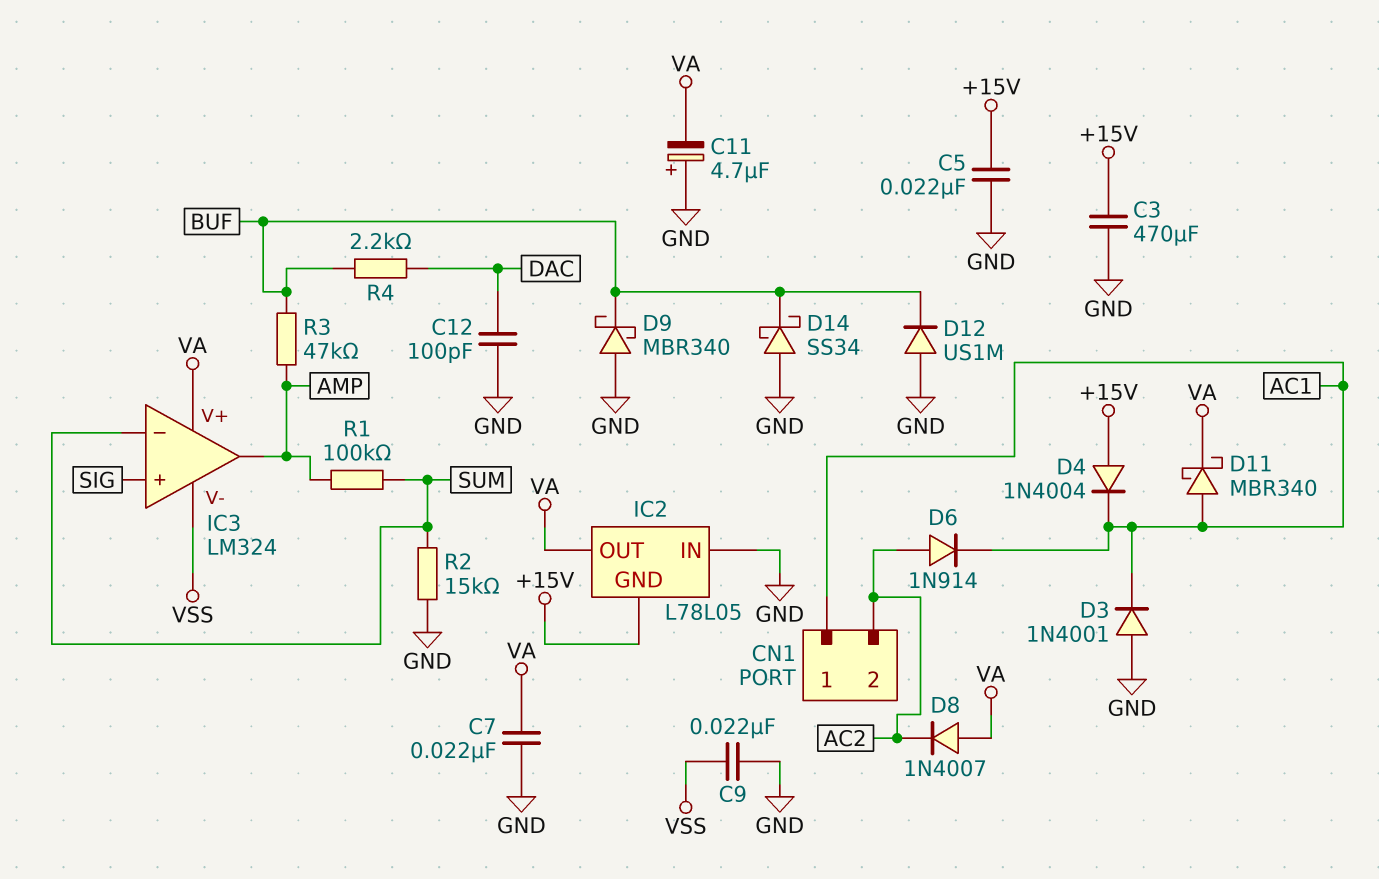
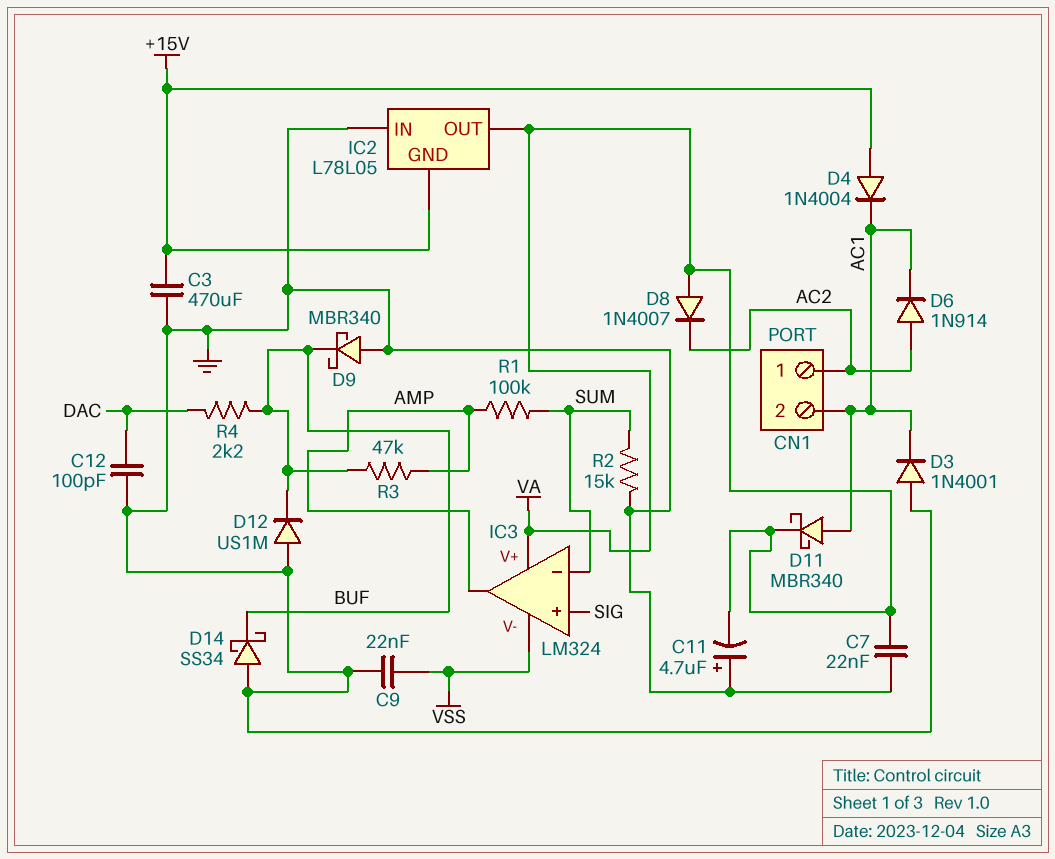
C5: 22nF (+15V, GND) -> none
CN1 pin 1: AC1 -> AC2
CN1 pin 2: AC2 -> AC1

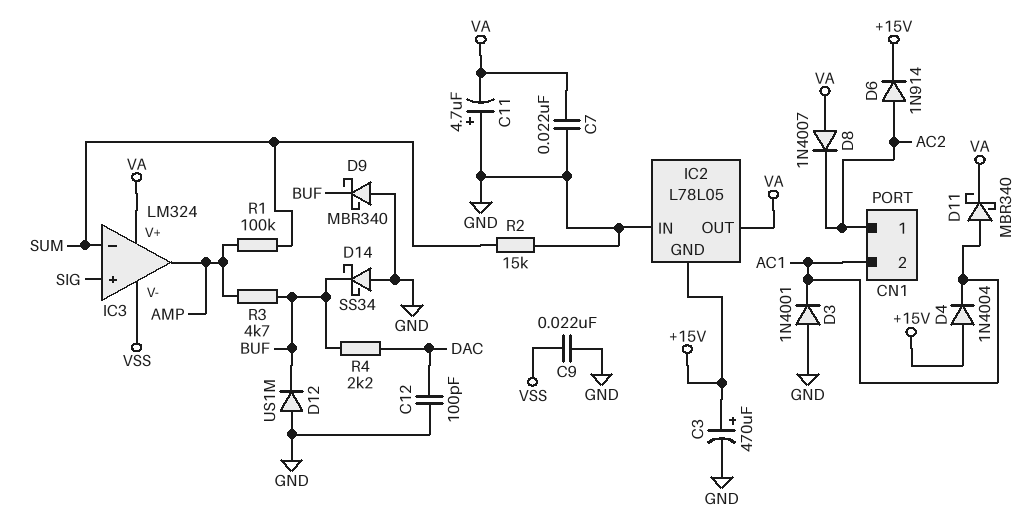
C3: 470uF (+15V, GND) -> 470uF (plus +15V, minus GND)
D6: diode 1N914 (A AC2, K AC1) -> diode 1N914 (A AC2, K +15V)
R3: 47k (AMP, BUF) -> 4.7k (AMP, BUF)

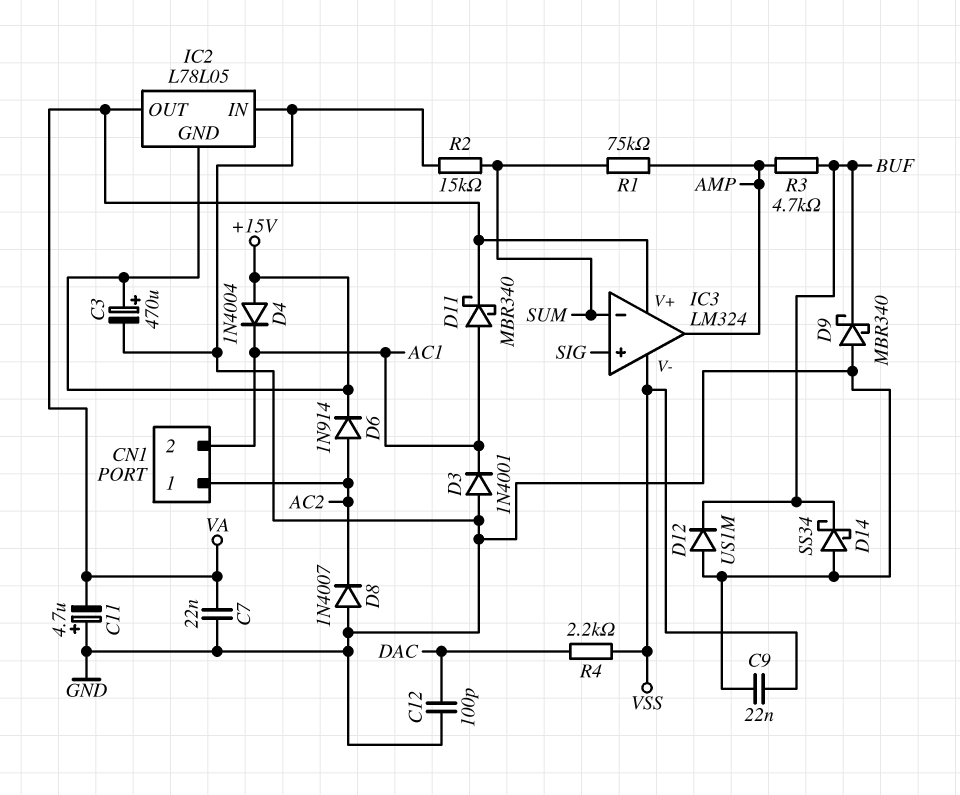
D8: diode 1N4007 (A VA, K AC2) -> diode 1N4007 (A GND, K AC2)
R1: 100k (AMP, SUM) -> 75k (AMP, SUM)
R4: 2.2k (BUF, DAC) -> 2.2k (DAC, VSS)

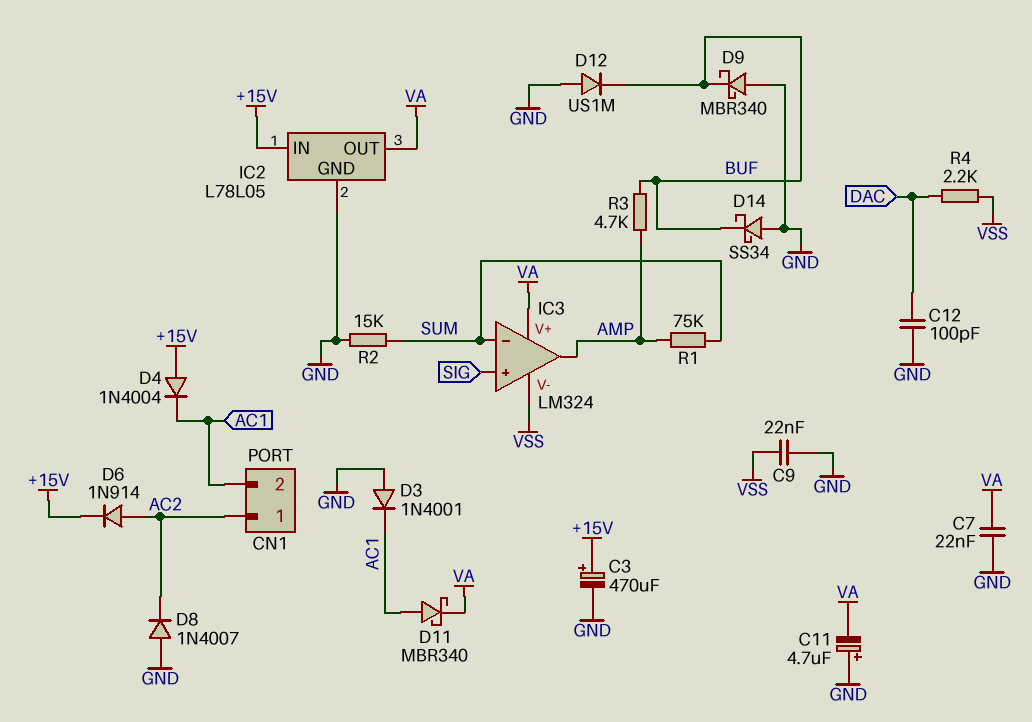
IC2 pin GND: +15V -> GND
IC2 pin IN: GND -> +15V

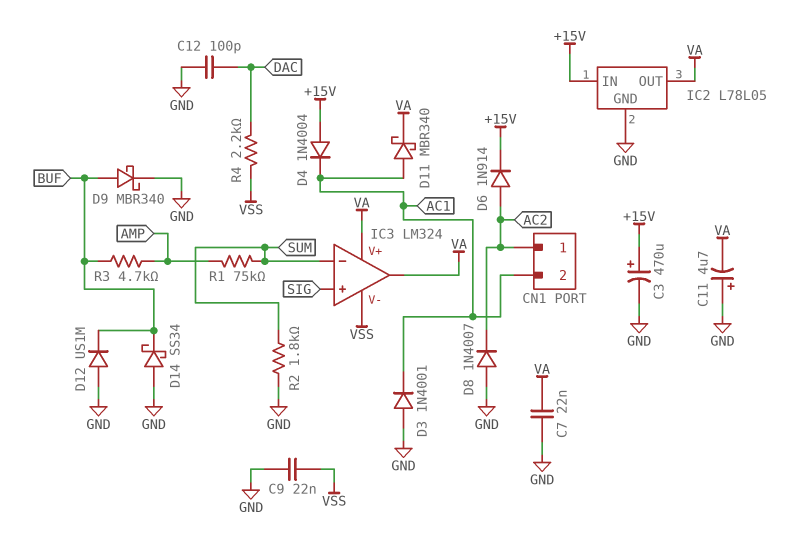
D9: schottky MBR340 (A GND, K BUF) -> schottky MBR340 (A BUF, K GND)
IC3 pin out: AMP -> VA
R2: 15k (GND, SUM) -> 1.8k (GND, SUM)

